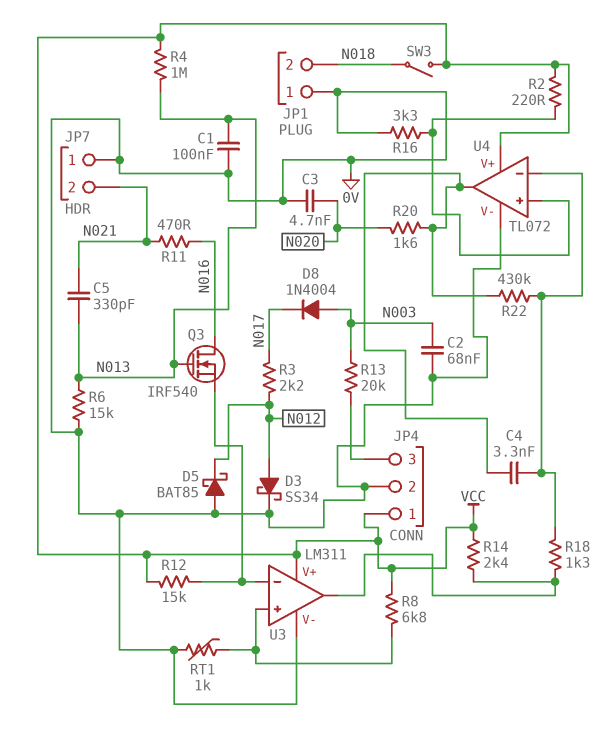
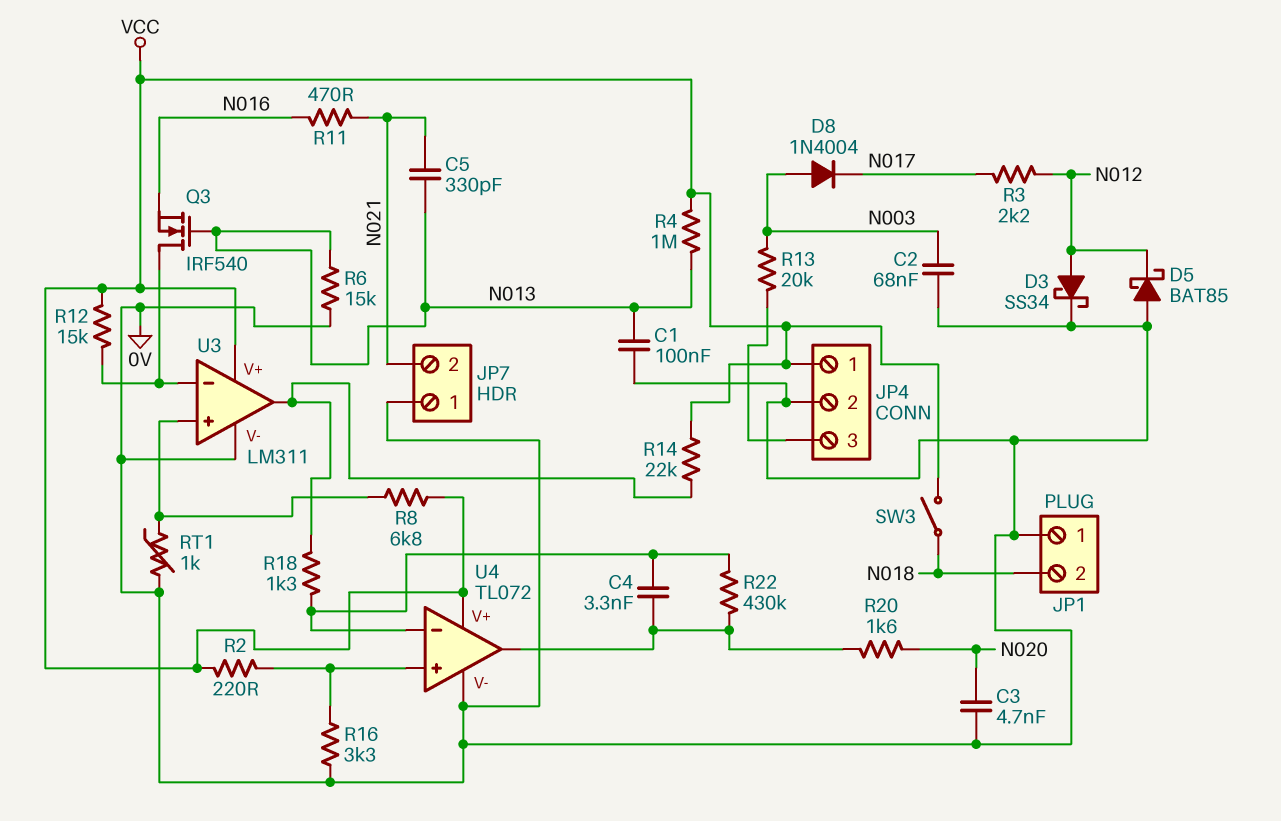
Q3: NMOS IRF540 (G N013, D N016, S U3/in-) -> NMOS IRF540 (G N013, D U3/in-, S N016)
R14: 2.4k (U3/out, VCC) -> 22k (U3/out, VCC)

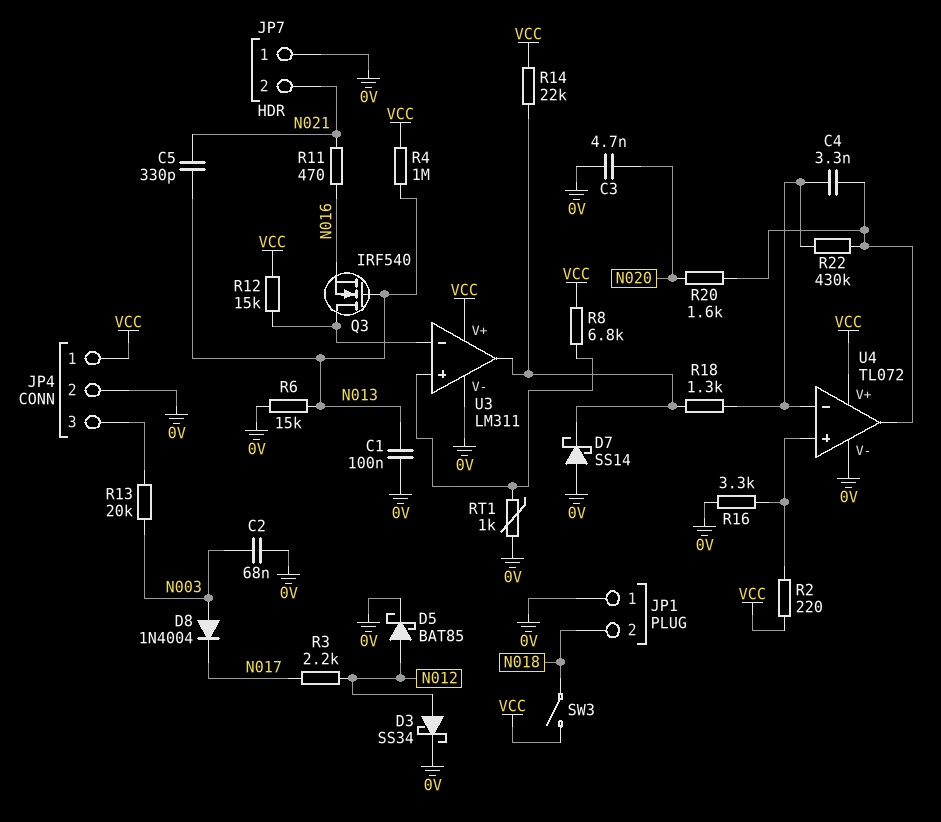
D5: schottky BAT85 (A 0V, K N012) -> schottky BAT85 (A N012, K 0V)
D7: none -> schottky SS14 (A 0V, K U3/out)

